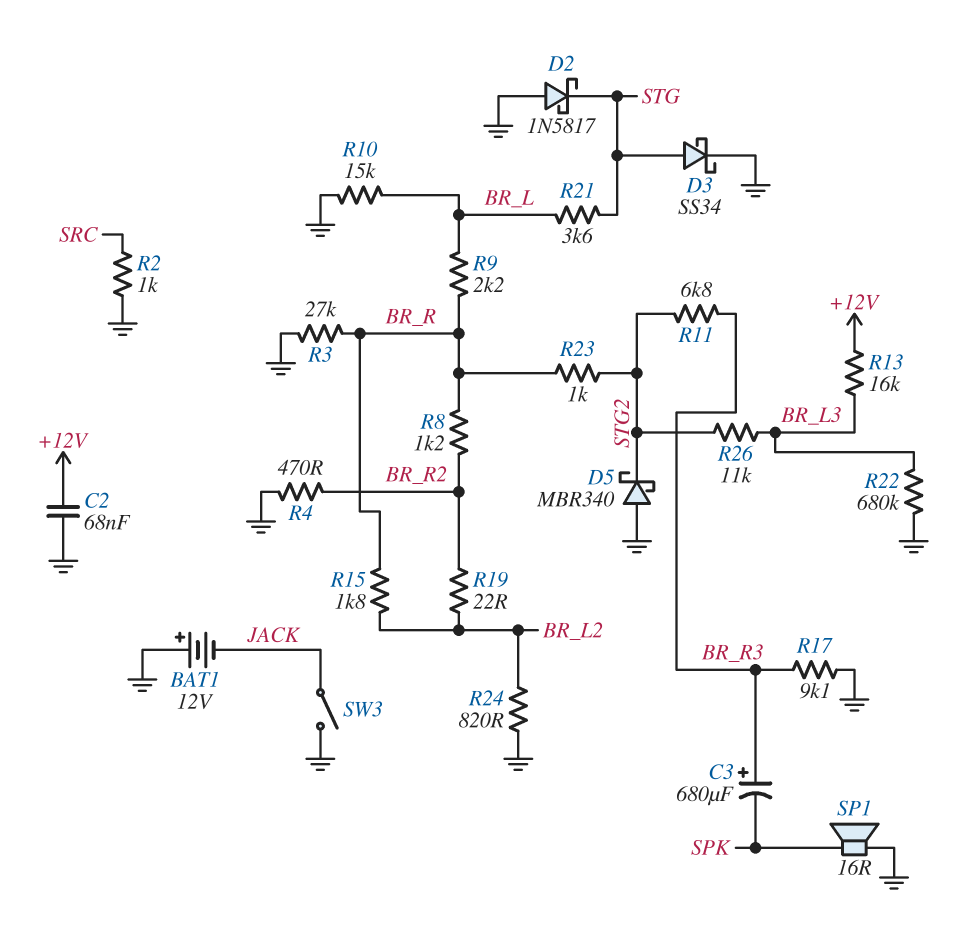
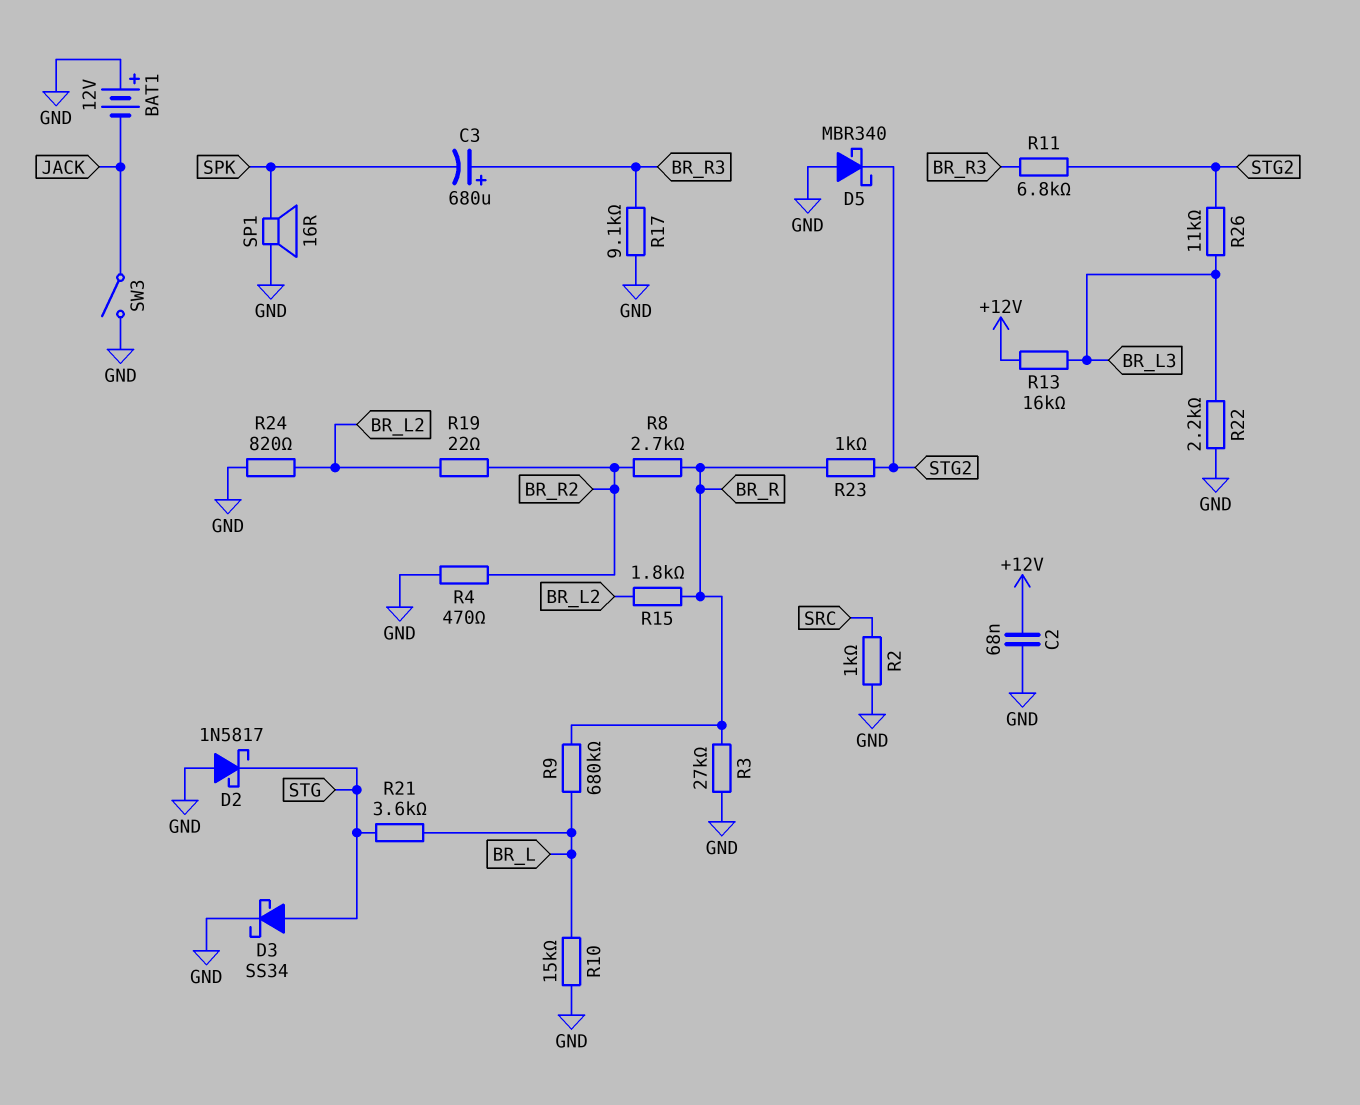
R8: 1.2k (BR_R, BR_R2) -> 2.7k (BR_R, BR_R2)
R9: 2.2k (BR_L, BR_R) -> 680k (BR_L, BR_R)
R22: 680k (BR_L3, GND) -> 2.2k (BR_L3, GND)

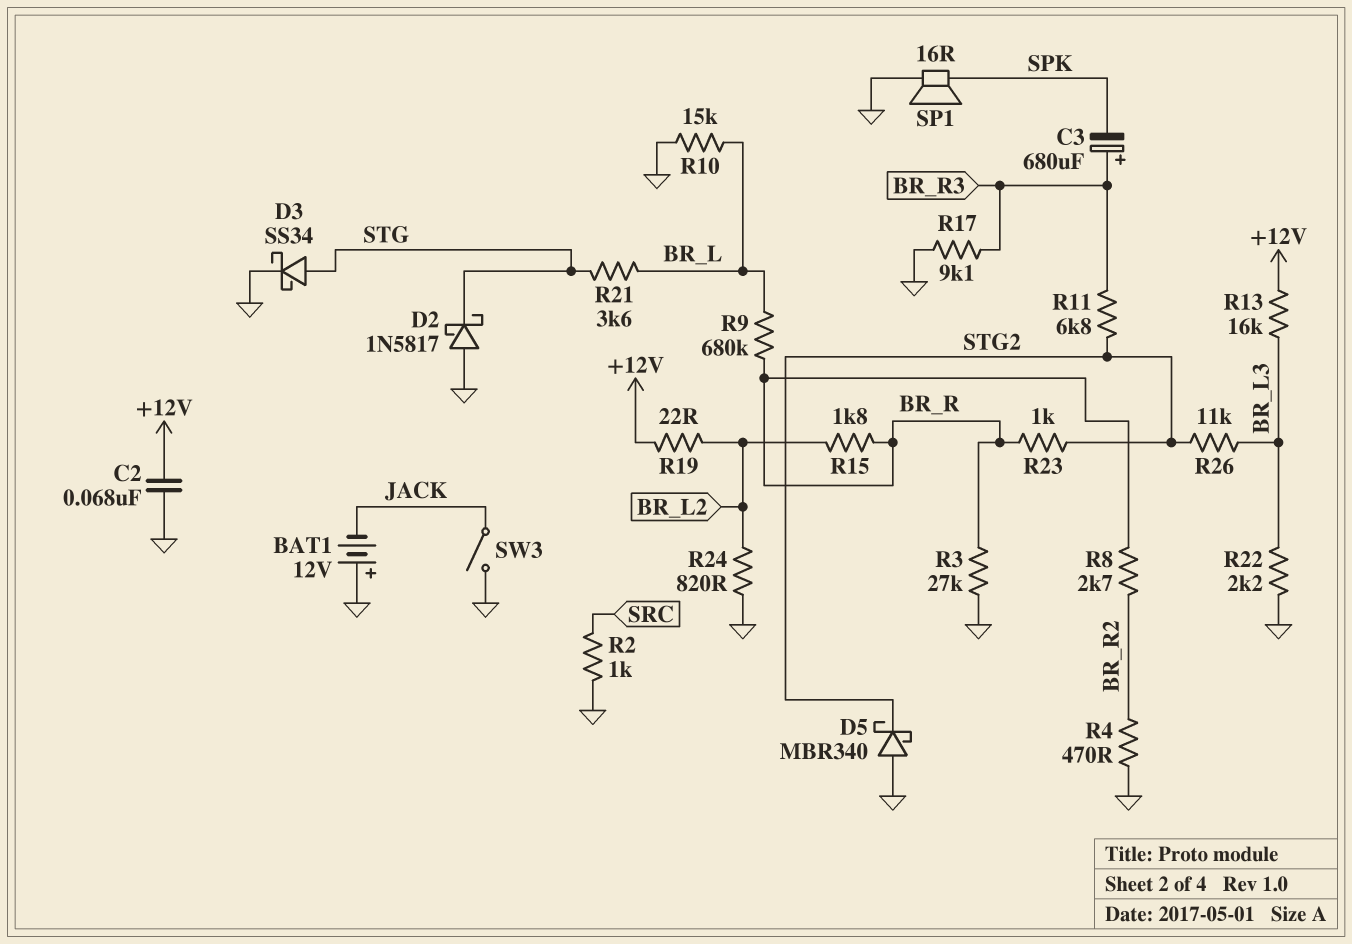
R19: 22 (BR_L2, BR_R2) -> 22 (+12V, BR_L2)

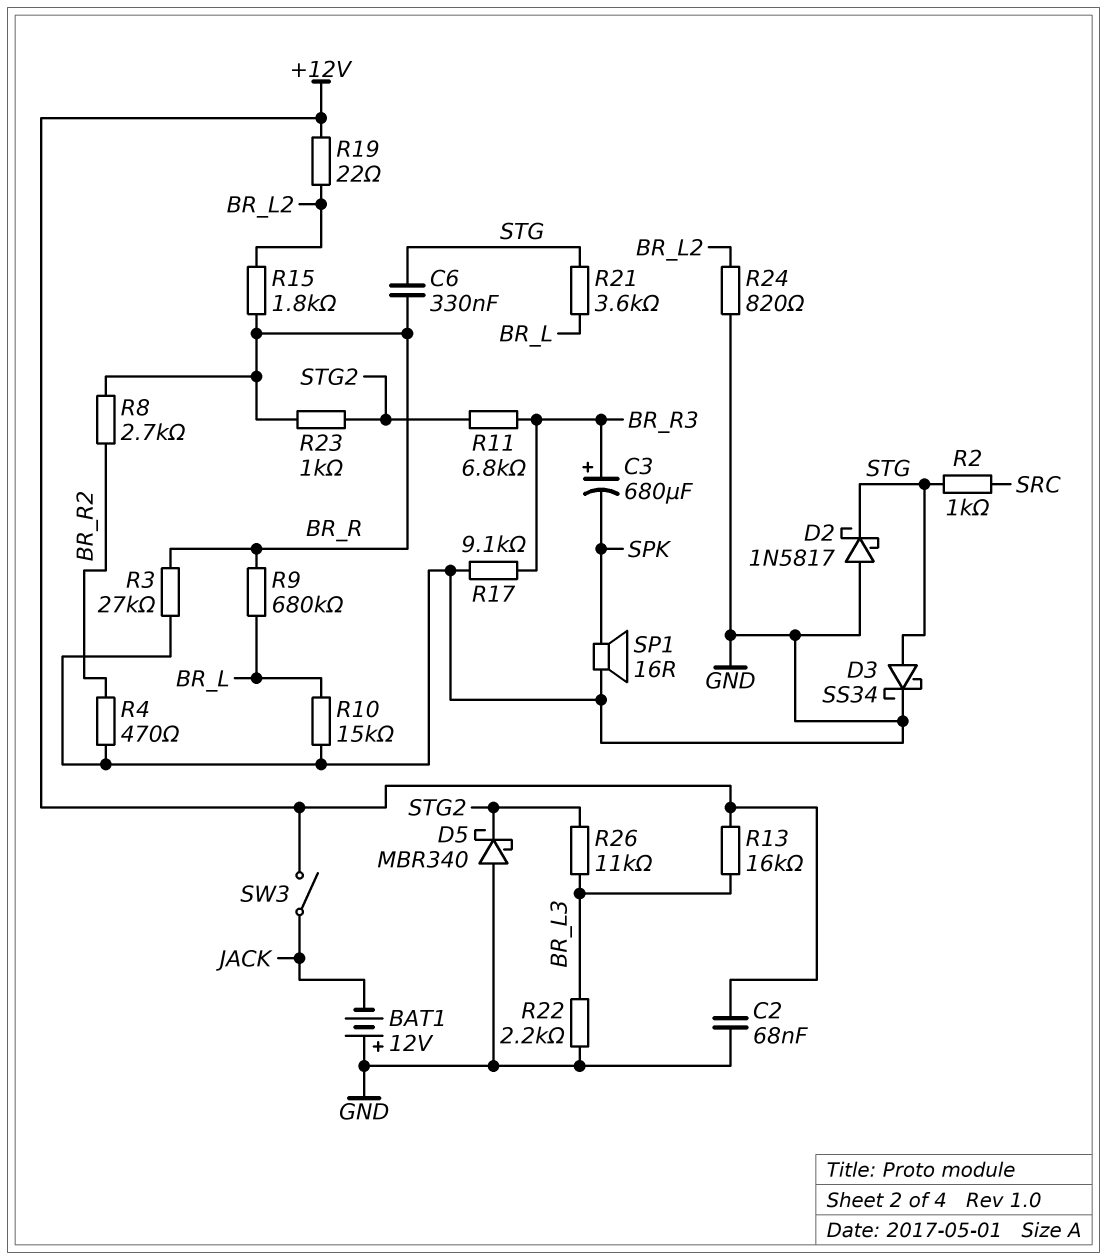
C6: none -> 330nF (BR_R, STG)
R2: 1k (GND, SRC) -> 1k (SRC, STG)
SW3: switch (GND, JACK) -> switch (+12V, JACK)

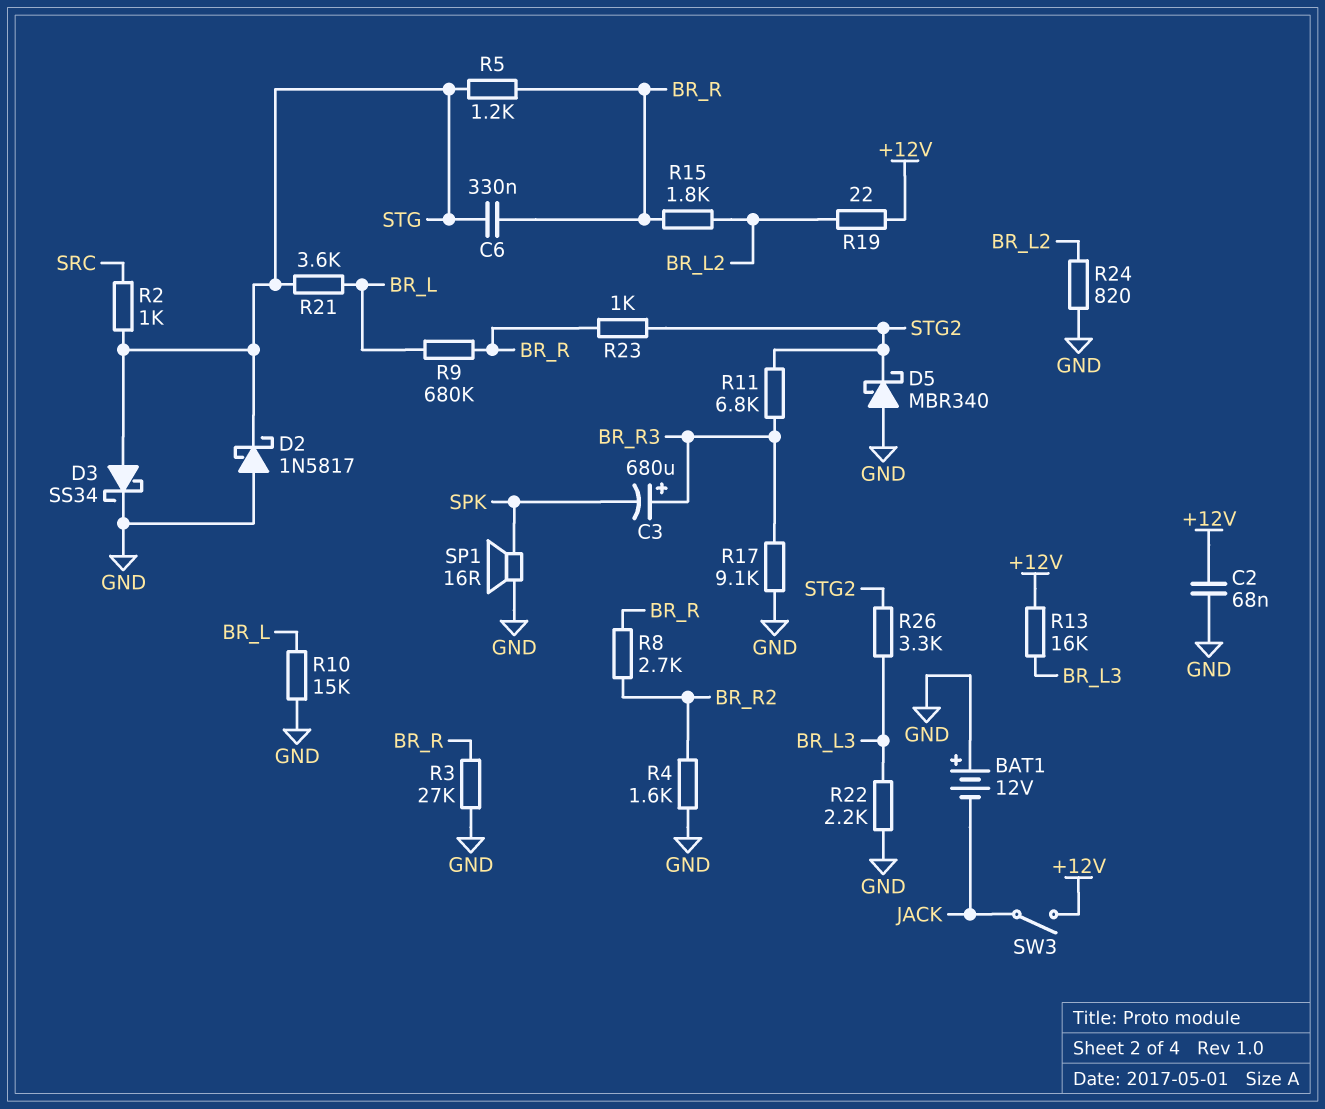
R4: 470 (BR_R2, GND) -> 1.6k (BR_R2, GND)
R5: none -> 1.2k (BR_R, STG)
R26: 11k (BR_L3, STG2) -> 3.3k (BR_L3, STG2)

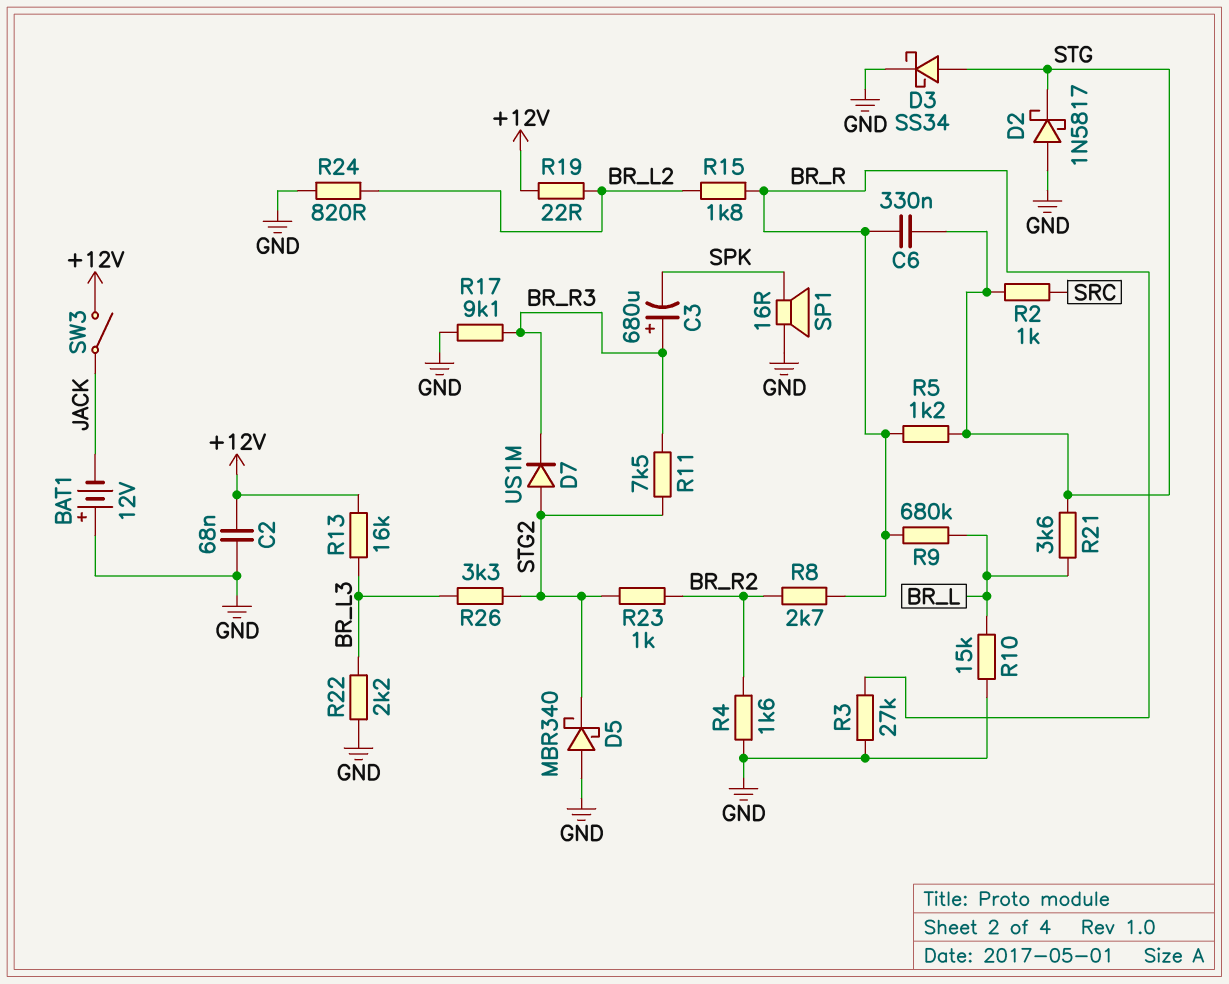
D7: none -> diode US1M (A STG2, K BR_R3)
R11: 6.8k (BR_R3, STG2) -> 7.5k (BR_R3, STG2)
R23: 1k (BR_R, STG2) -> 1k (BR_R2, STG2)

